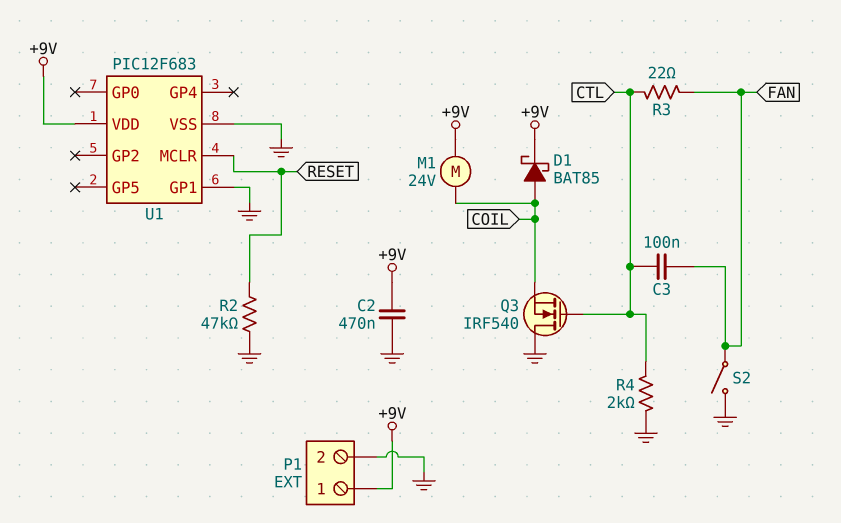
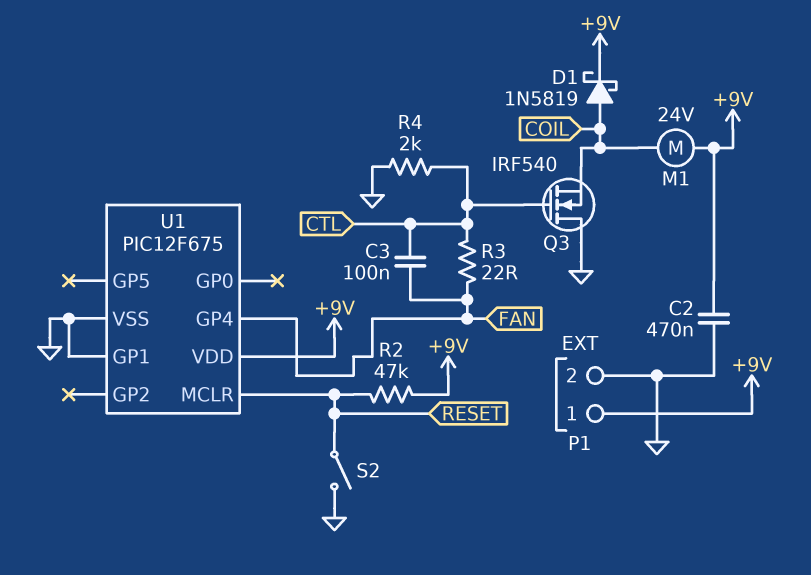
D1: schottky BAT85 (A COIL, K +9V) -> schottky 1N5819 (A COIL, K +9V)
R2: 47k (GND, RESET) -> 47k (+9V, RESET)
S2: switch (FAN, GND) -> switch (GND, RESET)
U1: PIC12F683 -> PIC12F675
U1 pin GP4: none -> FAN

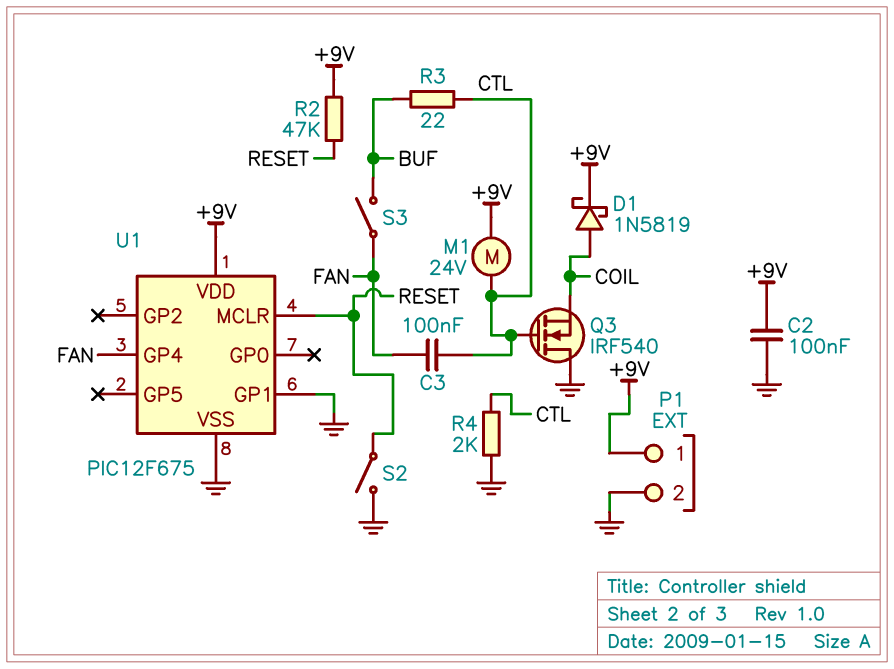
C2: 470nF (+9V, GND) -> 100nF (+9V, GND)
M1: motor 24V (+9V, COIL) -> motor 24V (+9V, CTL)
R3: 22 (CTL, FAN) -> 22 (BUF, CTL)
S3: none -> switch (BUF, FAN)

